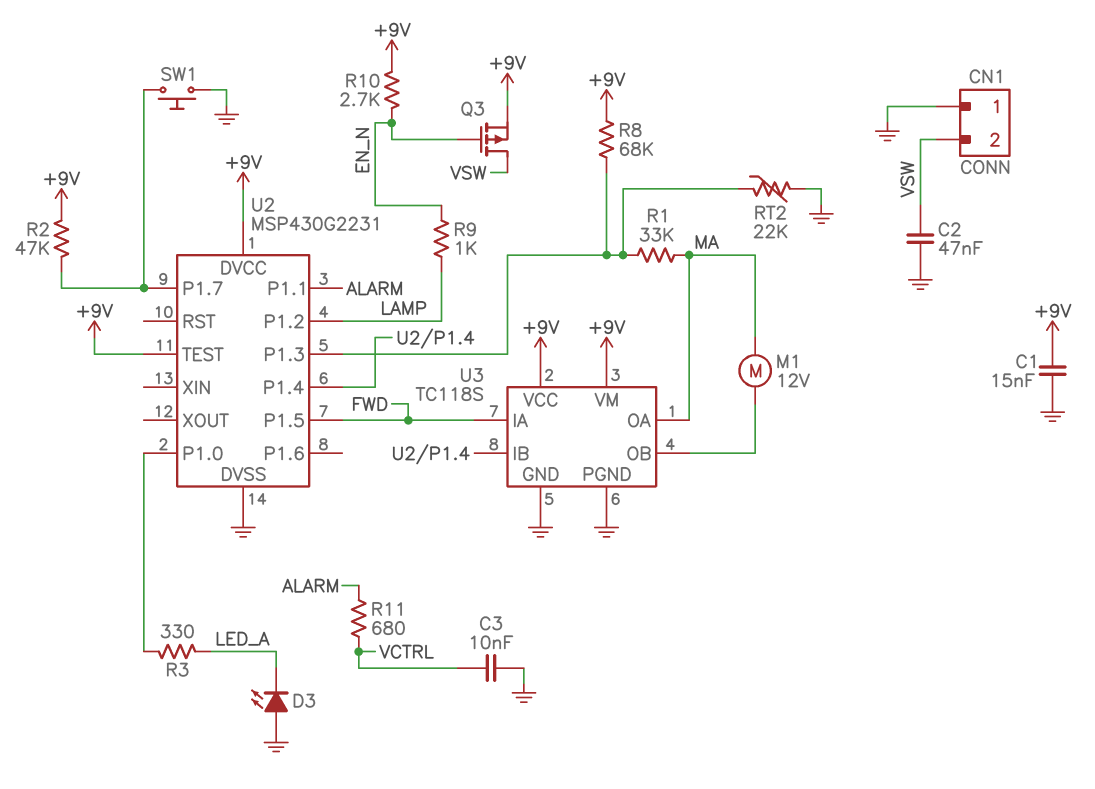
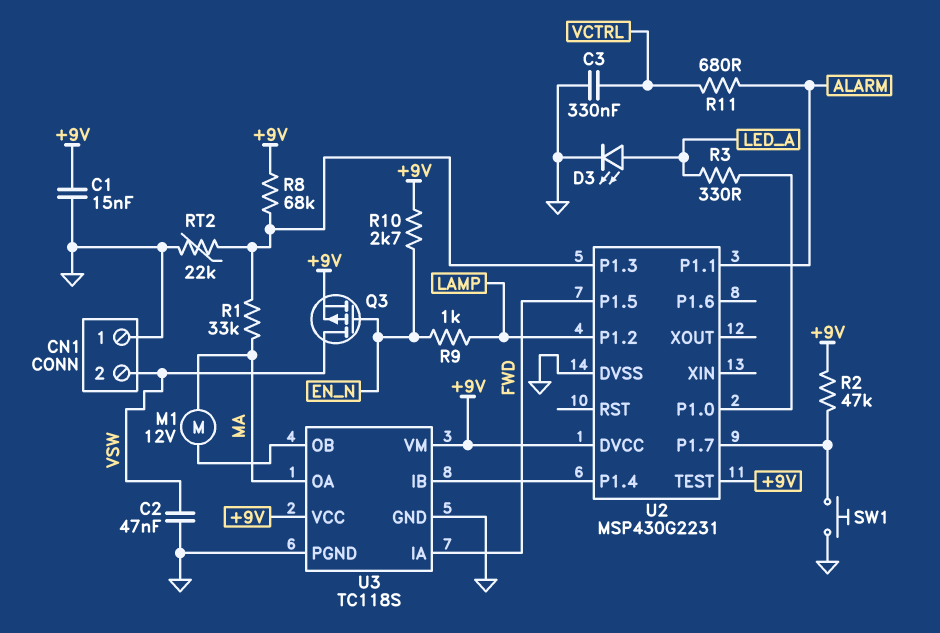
C3: 10nF (GND, VCTRL) -> 330nF (GND, VCTRL)
D3: LED (A GND, K LED_A) -> LED (A LED_A, K GND)

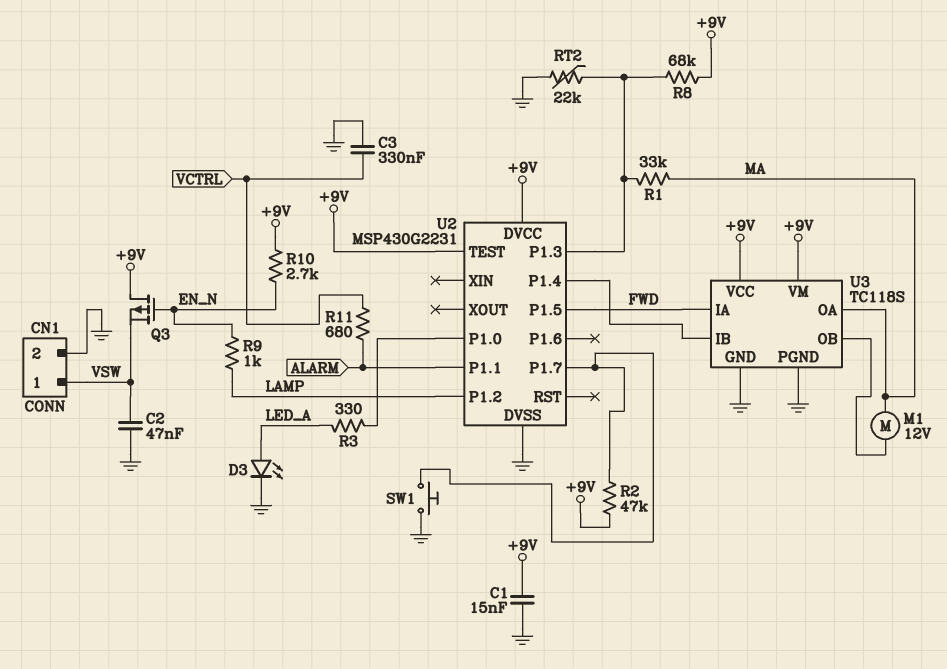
CN1 pin 1: GND -> VSW
CN1 pin 2: VSW -> GND
Q3: PMOS (G EN_N, D VSW, S +9V) -> PMOS (G EN_N, D +9V, S VSW)

